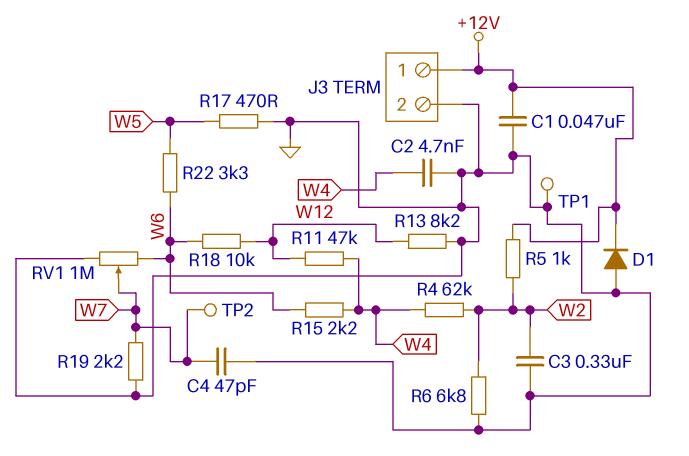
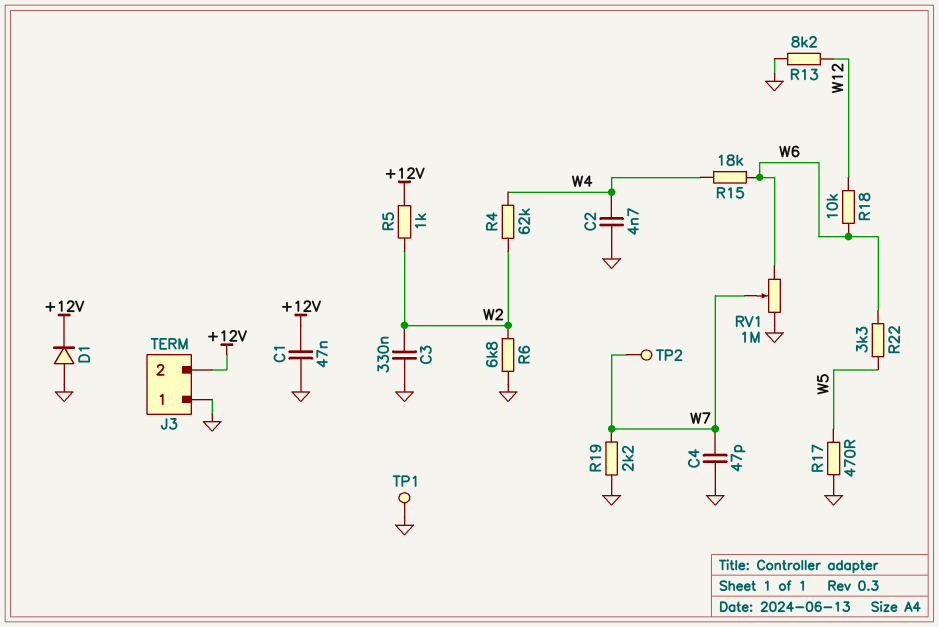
J3 pin 1: +12V -> GND
J3 pin 2: GND -> +12V
R11: 47k (W4, W12) -> none
R15: 2.2k (W4, W6) -> 18k (W4, W6)

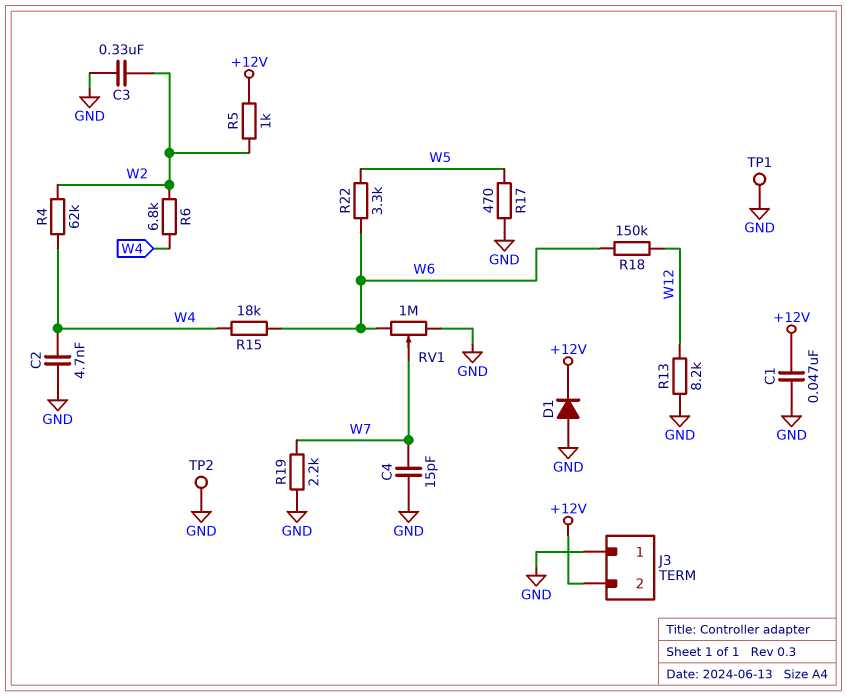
C4: 47pF (GND, W7) -> 15pF (GND, W7)
R6: 6.8k (GND, W2) -> 6.8k (W2, W4)
R18: 10k (W6, W12) -> 150k (W6, W12)
TP2: test point (W7) -> test point (GND)

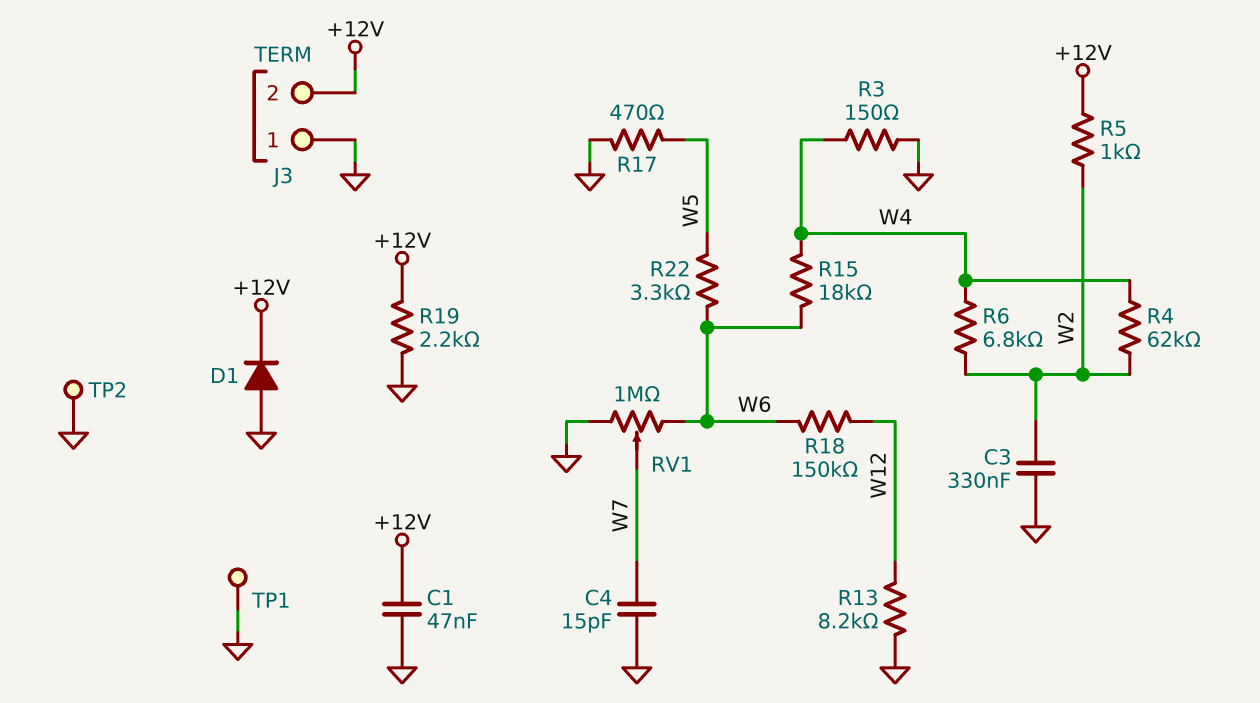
C2: 4.7nF (GND, W4) -> none
R3: none -> 150 (GND, W4)
R19: 2.2k (GND, W7) -> 2.2k (+12V, GND)

